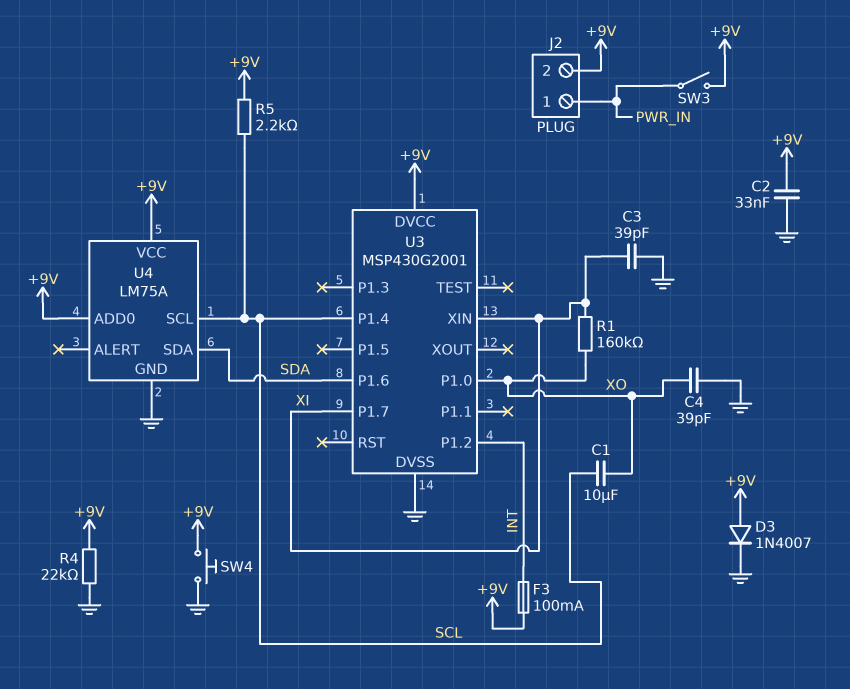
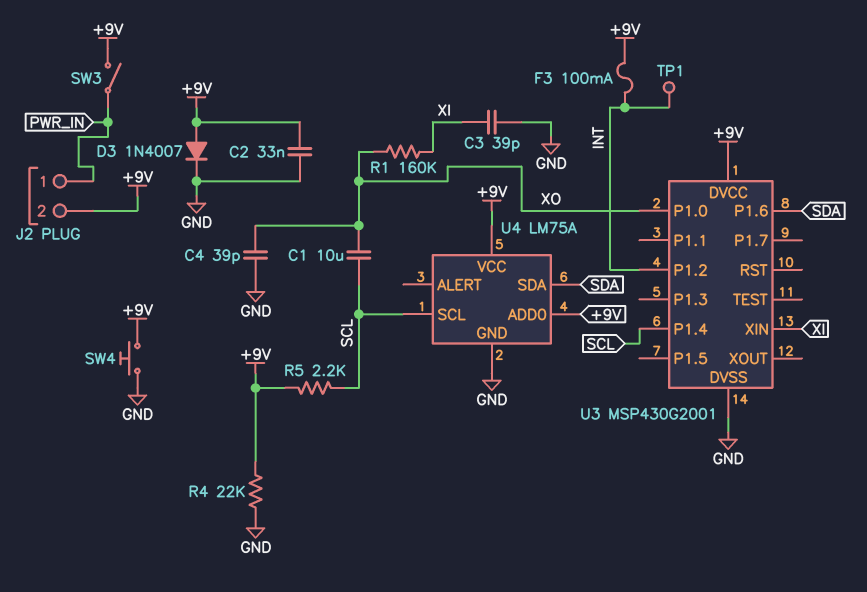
TP1: none -> test point (INT)
U3 pin P1.7: XI -> none

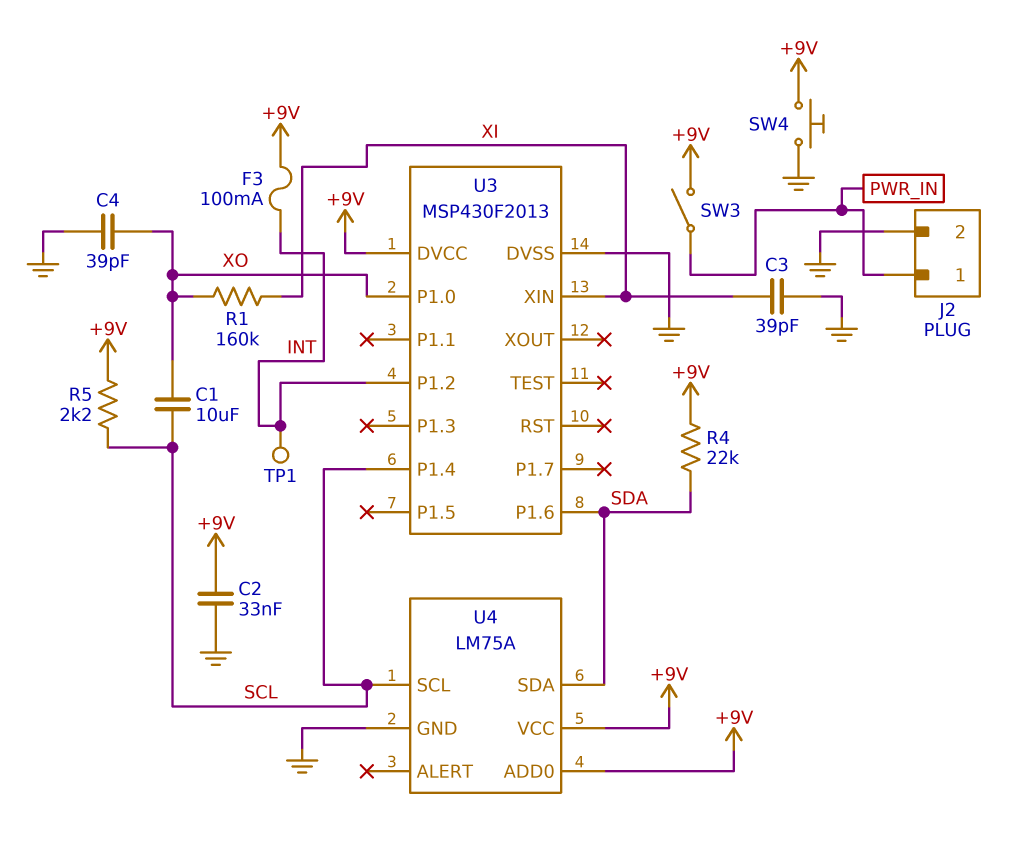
D3: diode 1N4007 (A +9V, K GND) -> none
J2 pin 2: +9V -> GND
R4: 22k (+9V, GND) -> 22k (+9V, SDA)
U3: MSP430G2001 -> MSP430F2013

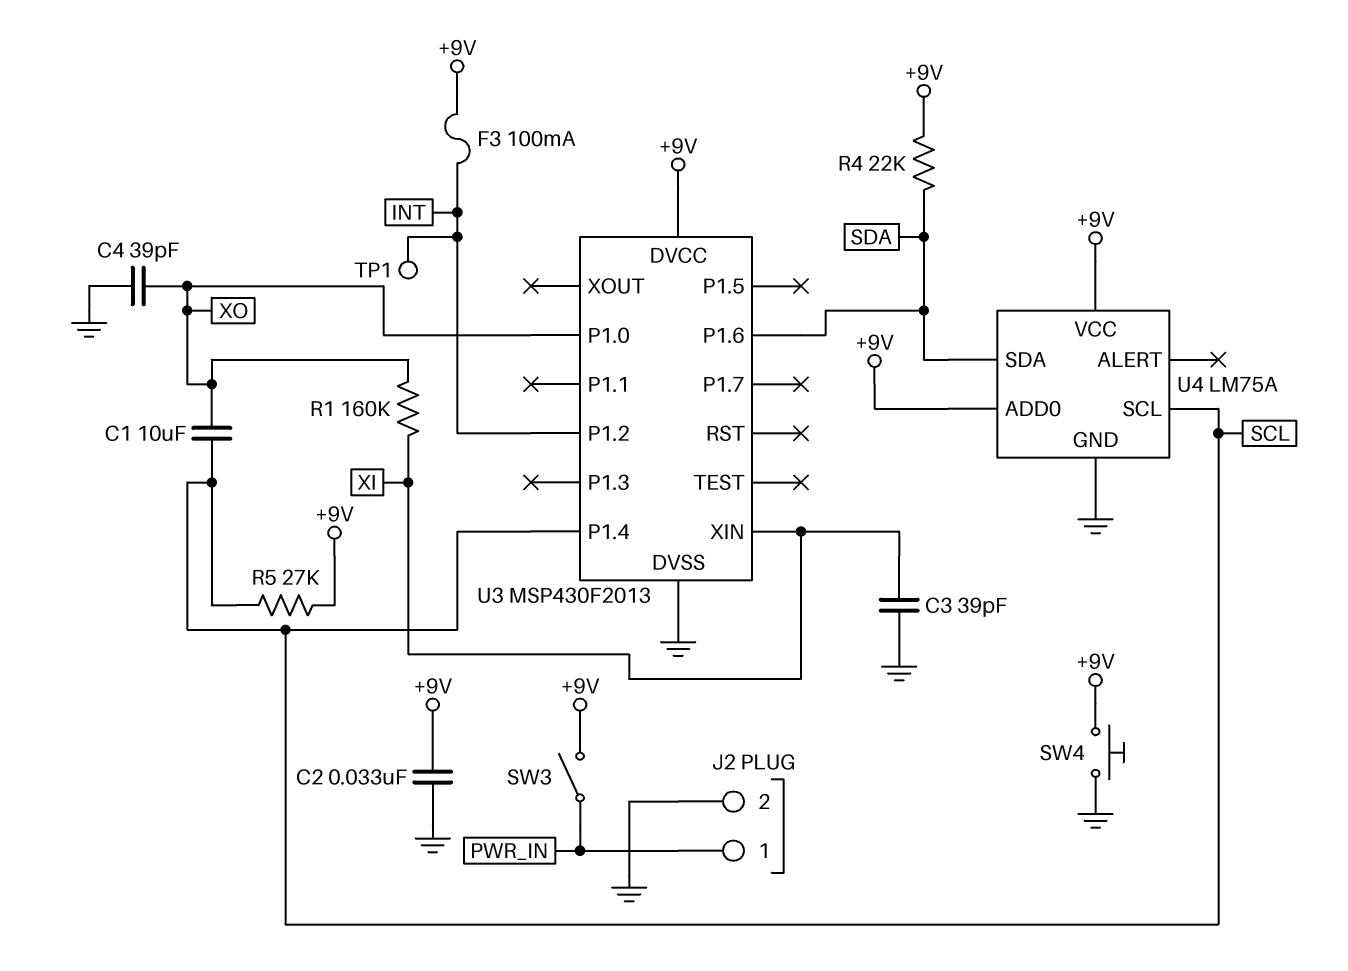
R5: 2.2k (+9V, SCL) -> 27k (+9V, SCL)

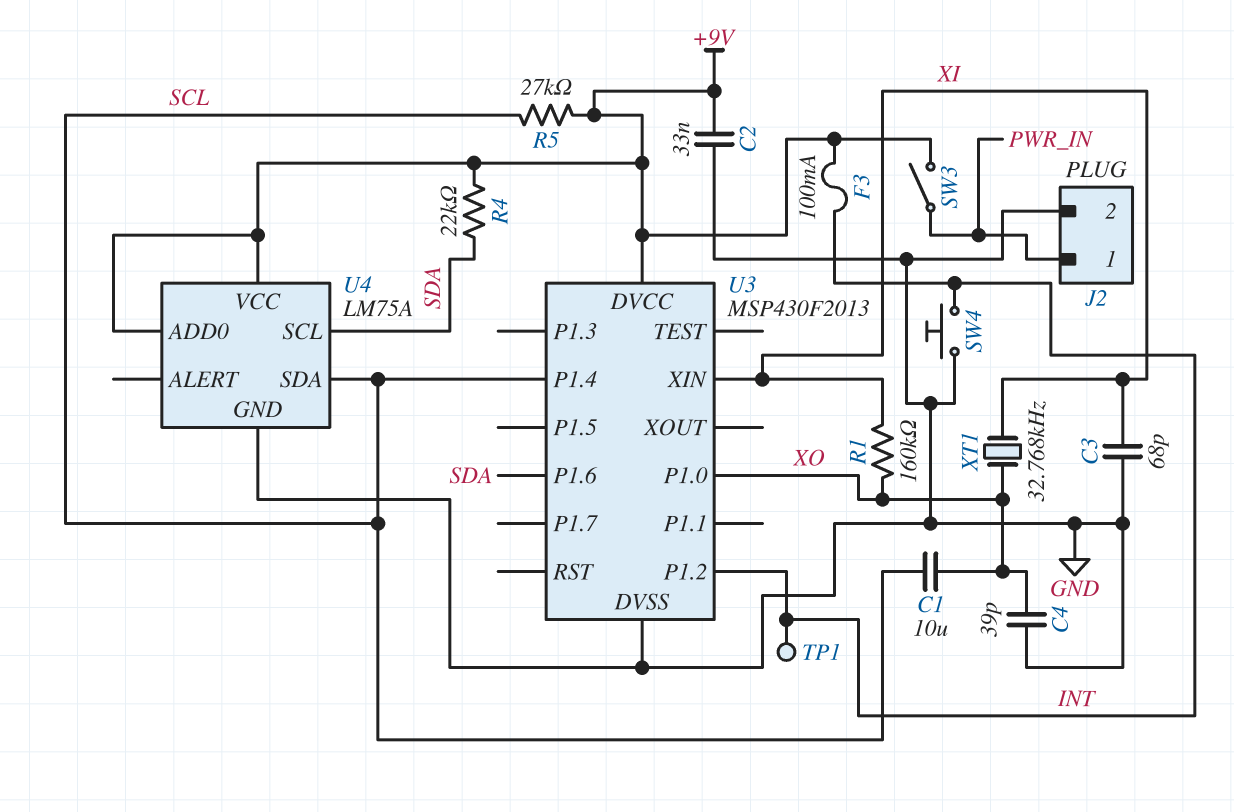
C3: 39pF (GND, XI) -> 68pF (GND, XI)
SW4: button (+9V, GND) -> button (GND, INT)
U4 pin SCL: SCL -> SDA
U4 pin SDA: SDA -> SCL
XT1: none -> 32.768kHz (XI, XO)

